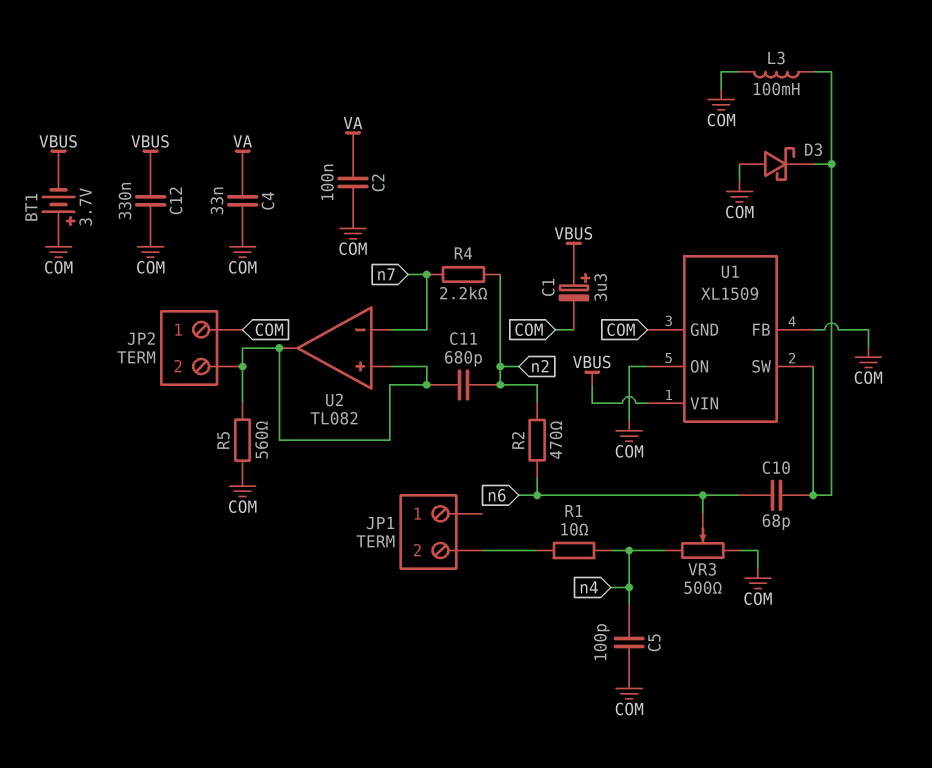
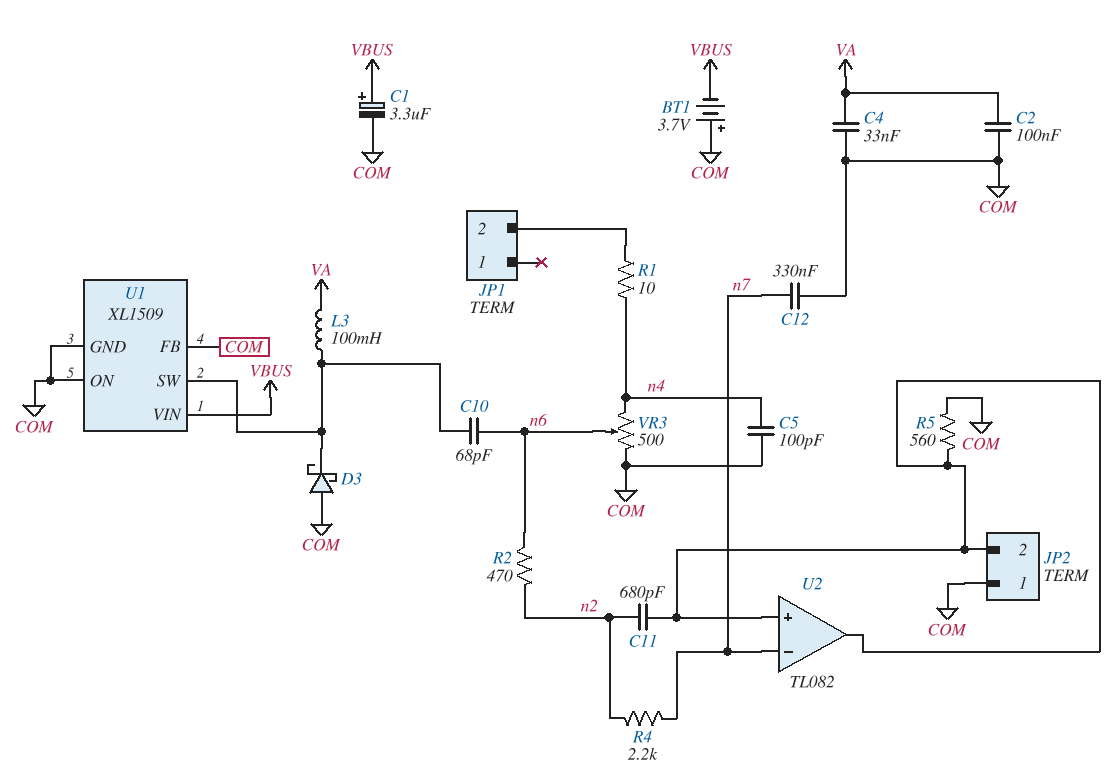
C12: 330nF (COM, VBUS) -> 330nF (COM, n7)
L3: 100mH (COM, U1/SW) -> 100mH (U1/SW, VA)

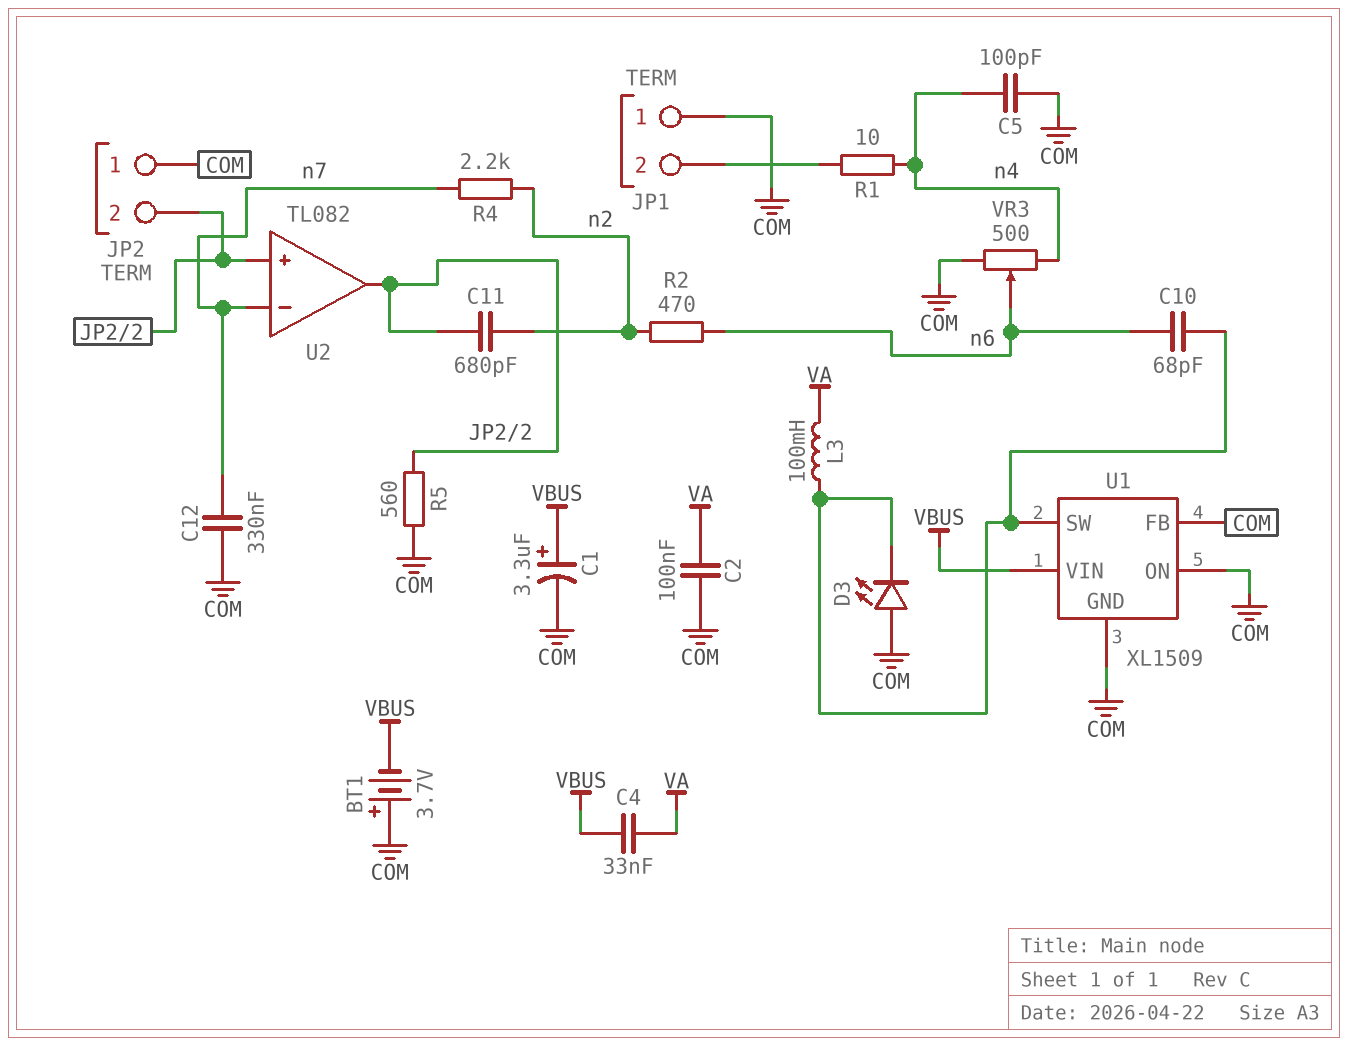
C4: 33nF (COM, VA) -> 33nF (VA, VBUS)
D3: schottky (A COM, K U1/SW) -> LED (A COM, K U1/SW)
JP1 pin 1: none -> COM

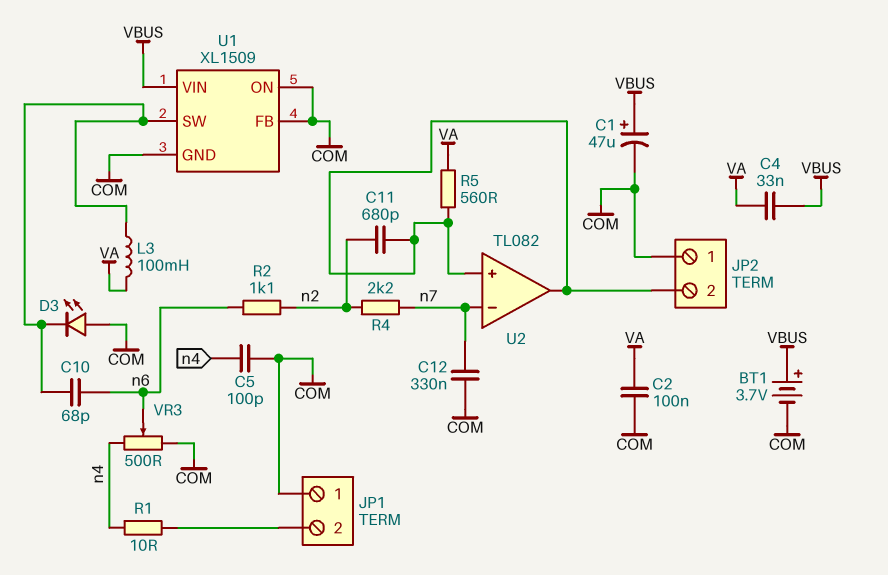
BT1: 3.7V (plus COM, minus VBUS) -> 3.7V (plus VBUS, minus COM)
C1: 3.3uF (plus VBUS, minus COM) -> 47uF (plus VBUS, minus COM)
R2: 470 (n2, n6) -> 1.1k (n2, n6)
R5: 560 (COM, JP2/2) -> 560 (JP2/2, VA)

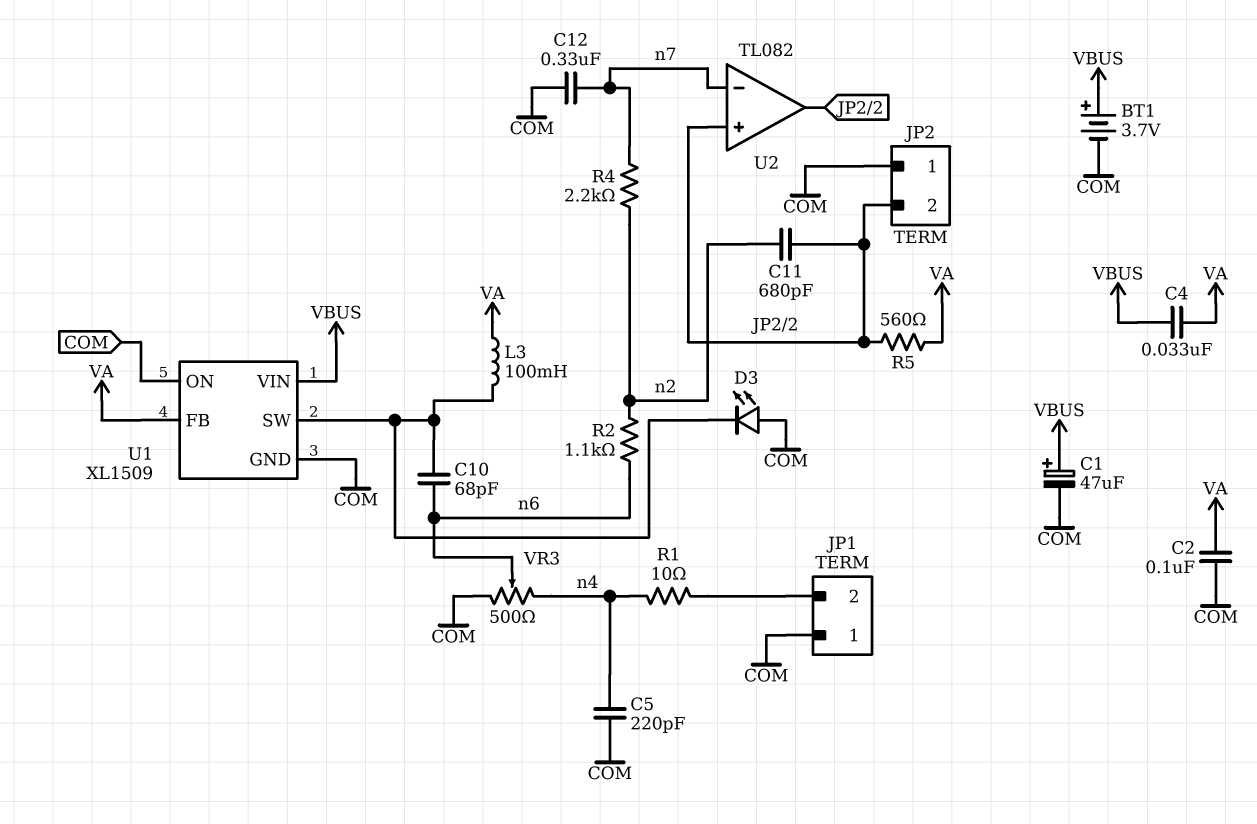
C5: 100pF (COM, n4) -> 220pF (COM, n4)
U1 pin FB: COM -> VA

